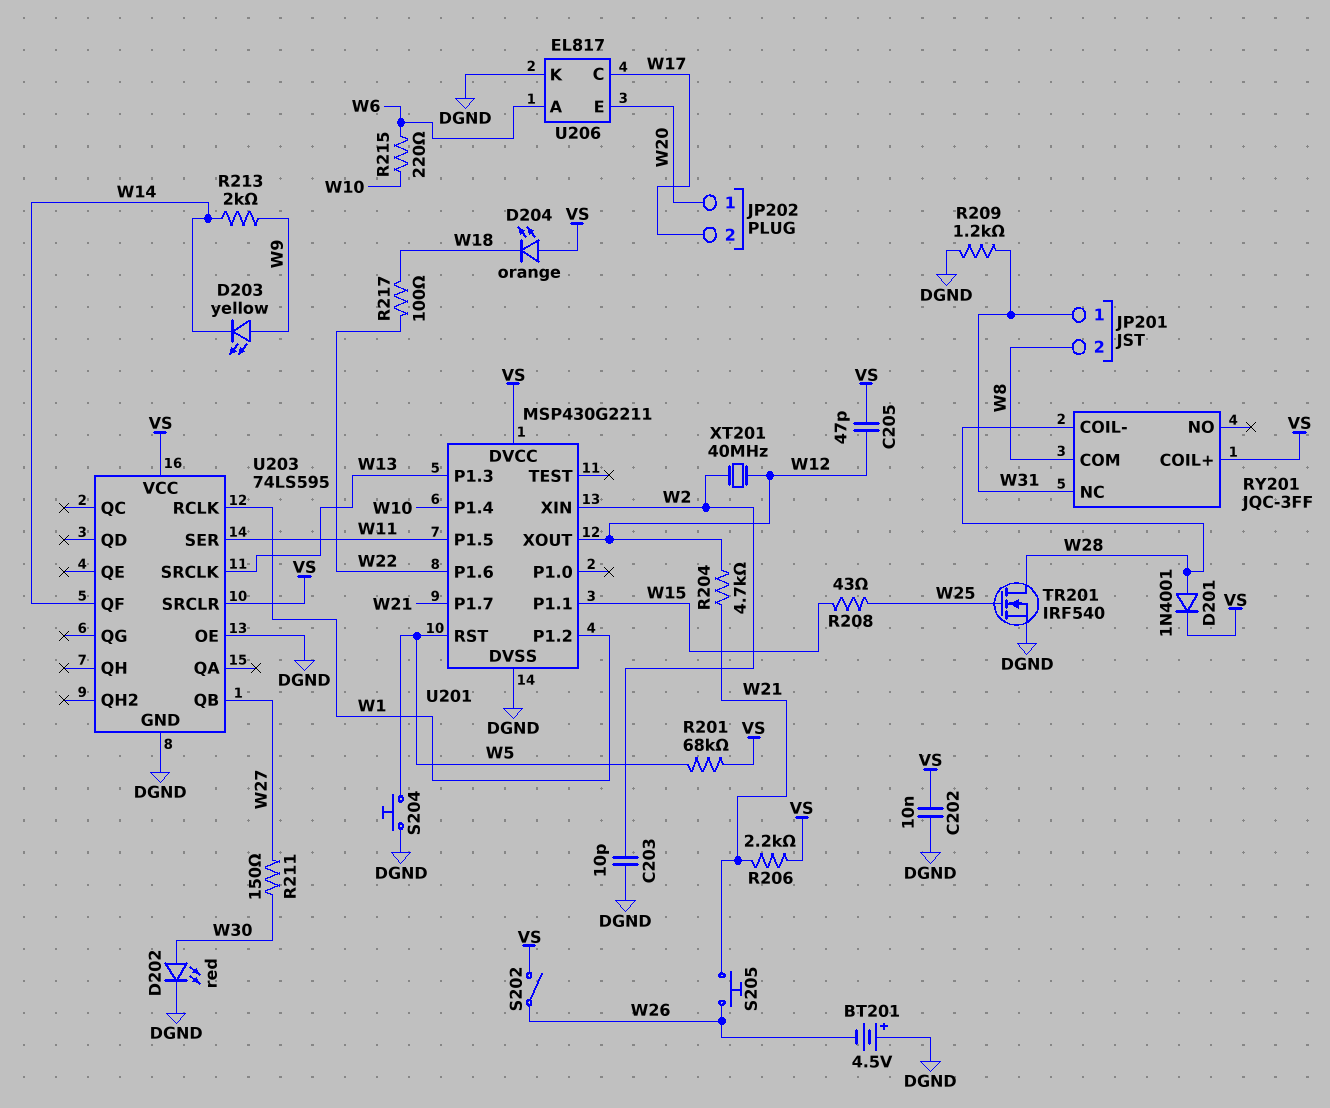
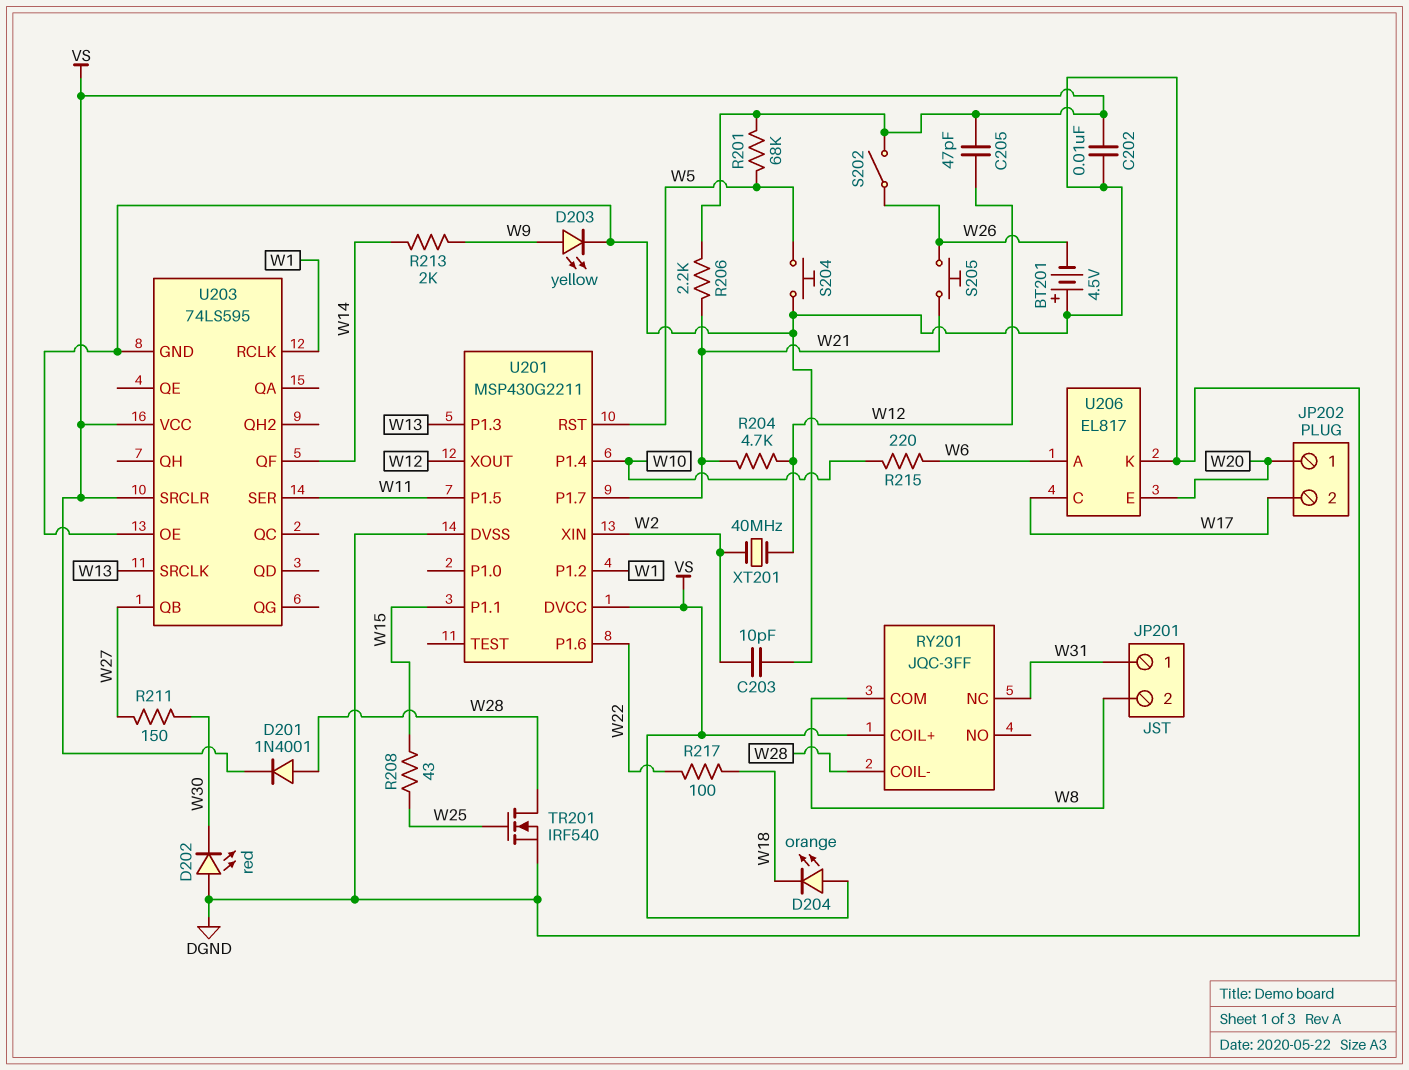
D202: LED red (A W30, K DGND) -> LED red (A DGND, K W30)
D203: LED yellow (A W9, K W14) -> LED yellow (A W9, K DGND)
R209: 1.2k (DGND, W31) -> none

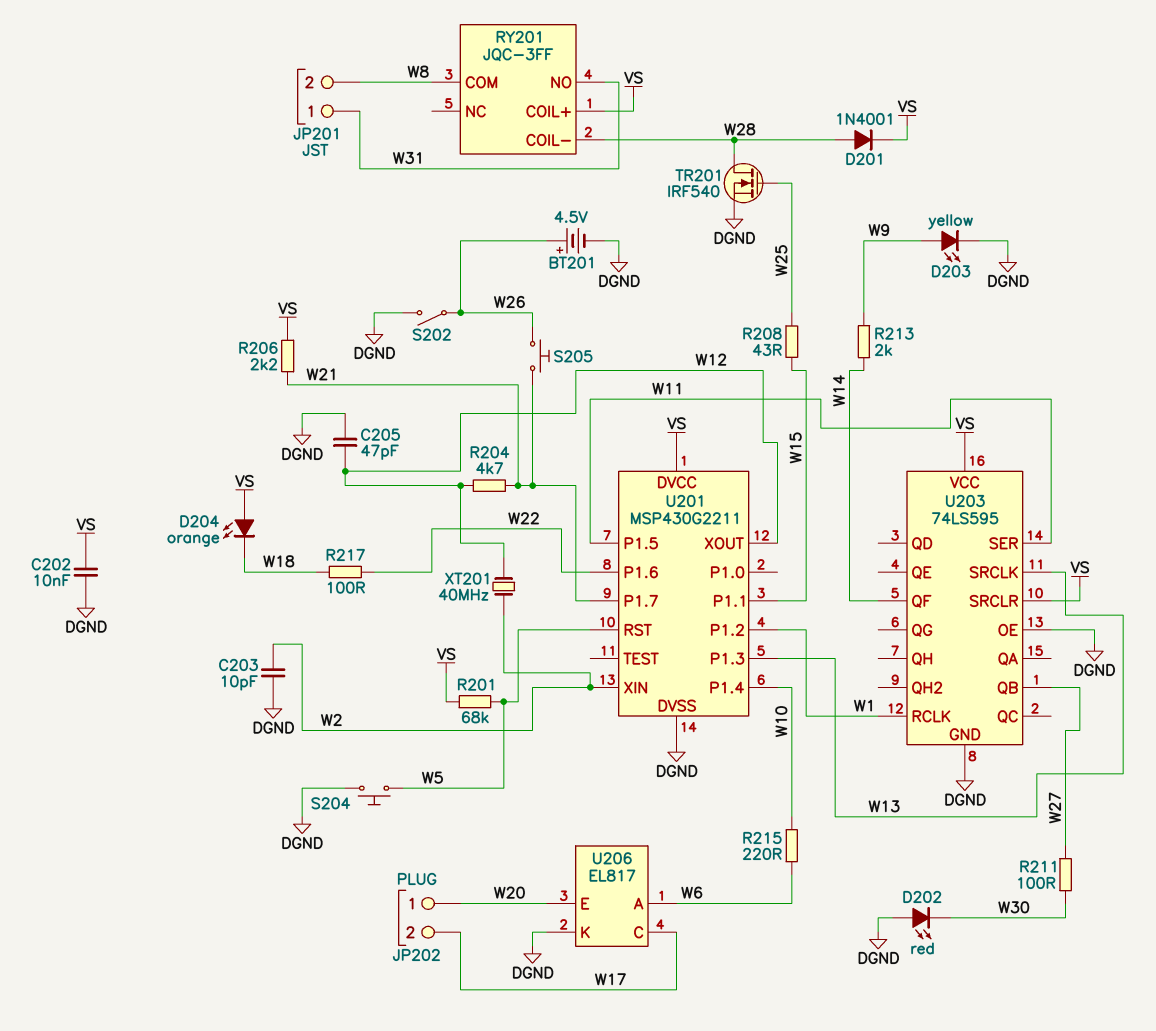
BT201: 4.5V (plus DGND, minus W26) -> 4.5V (plus W26, minus DGND)
C205: 47pF (VS, W12) -> 47pF (DGND, W12)
R211: 150 (W27, W30) -> 100 (W27, W30)
RY201 pin NC: W31 -> none
RY201 pin NO: none -> W31
S202: switch (VS, W26) -> switch (DGND, W26)

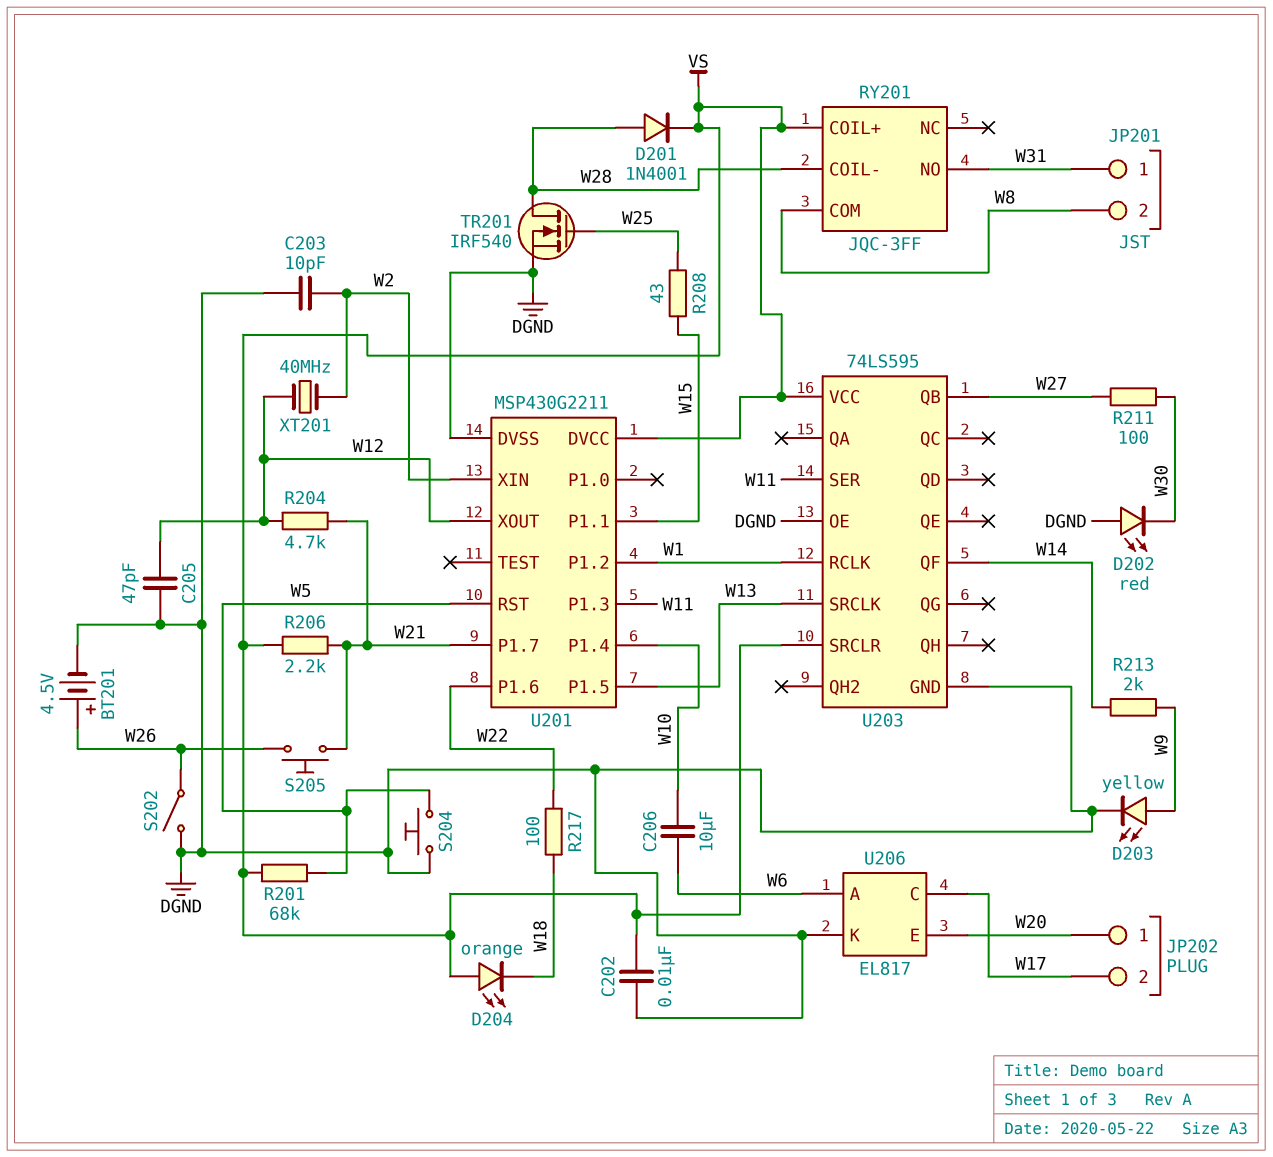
C206: none -> 10uF (W6, W10)
R215: 220 (W6, W10) -> none
U201 pin P1.3: W13 -> W11
U201 pin P1.5: W11 -> W13

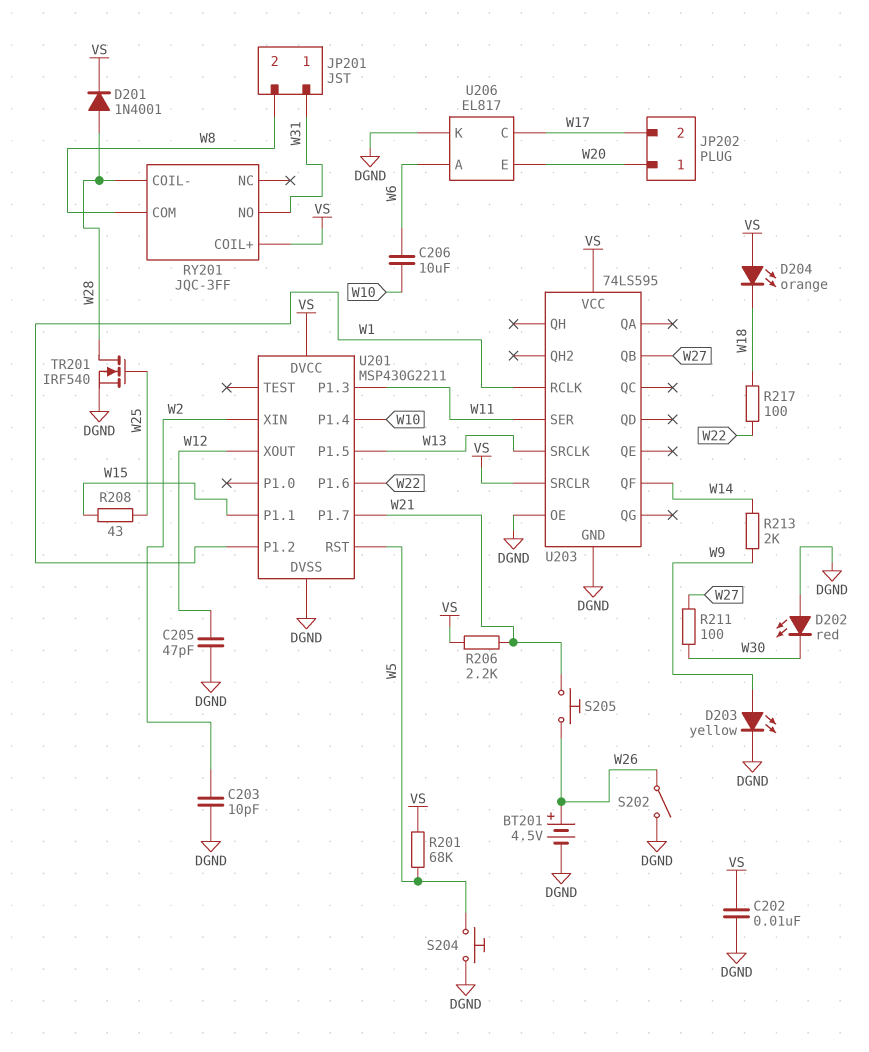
R204: 4.7k (W12, W21) -> none
XT201: 40MHz (W2, W12) -> none

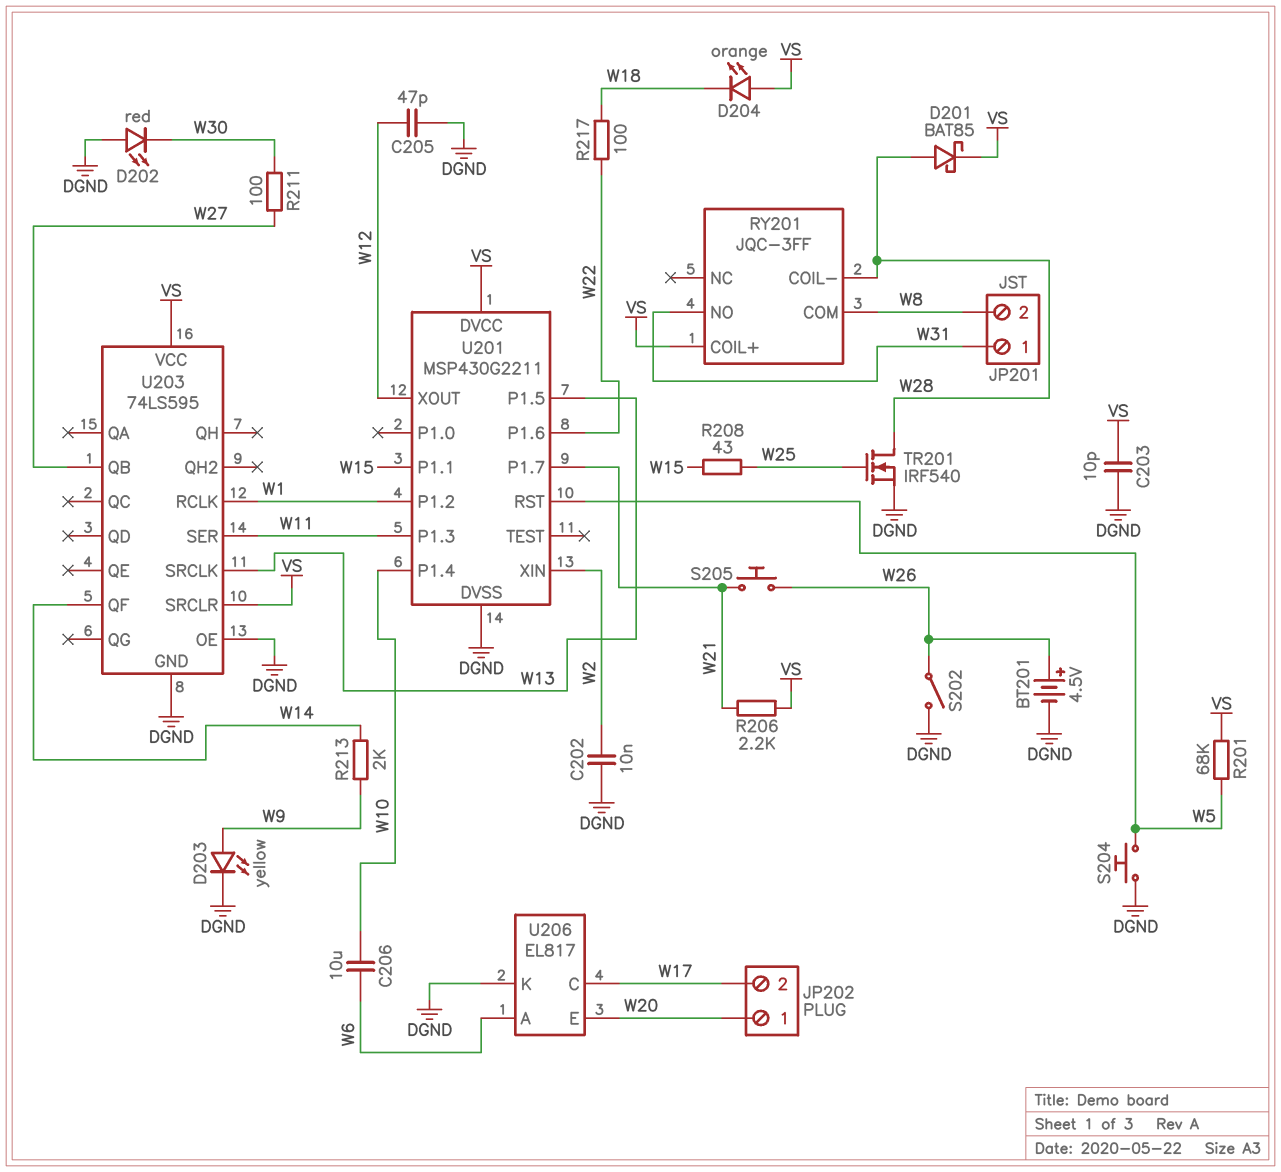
C202: 10nF (DGND, VS) -> 10nF (DGND, W2)
C203: 10pF (DGND, W2) -> 10pF (DGND, VS)
D201: diode 1N4001 (A W28, K VS) -> schottky BAT85 (A W28, K VS)

